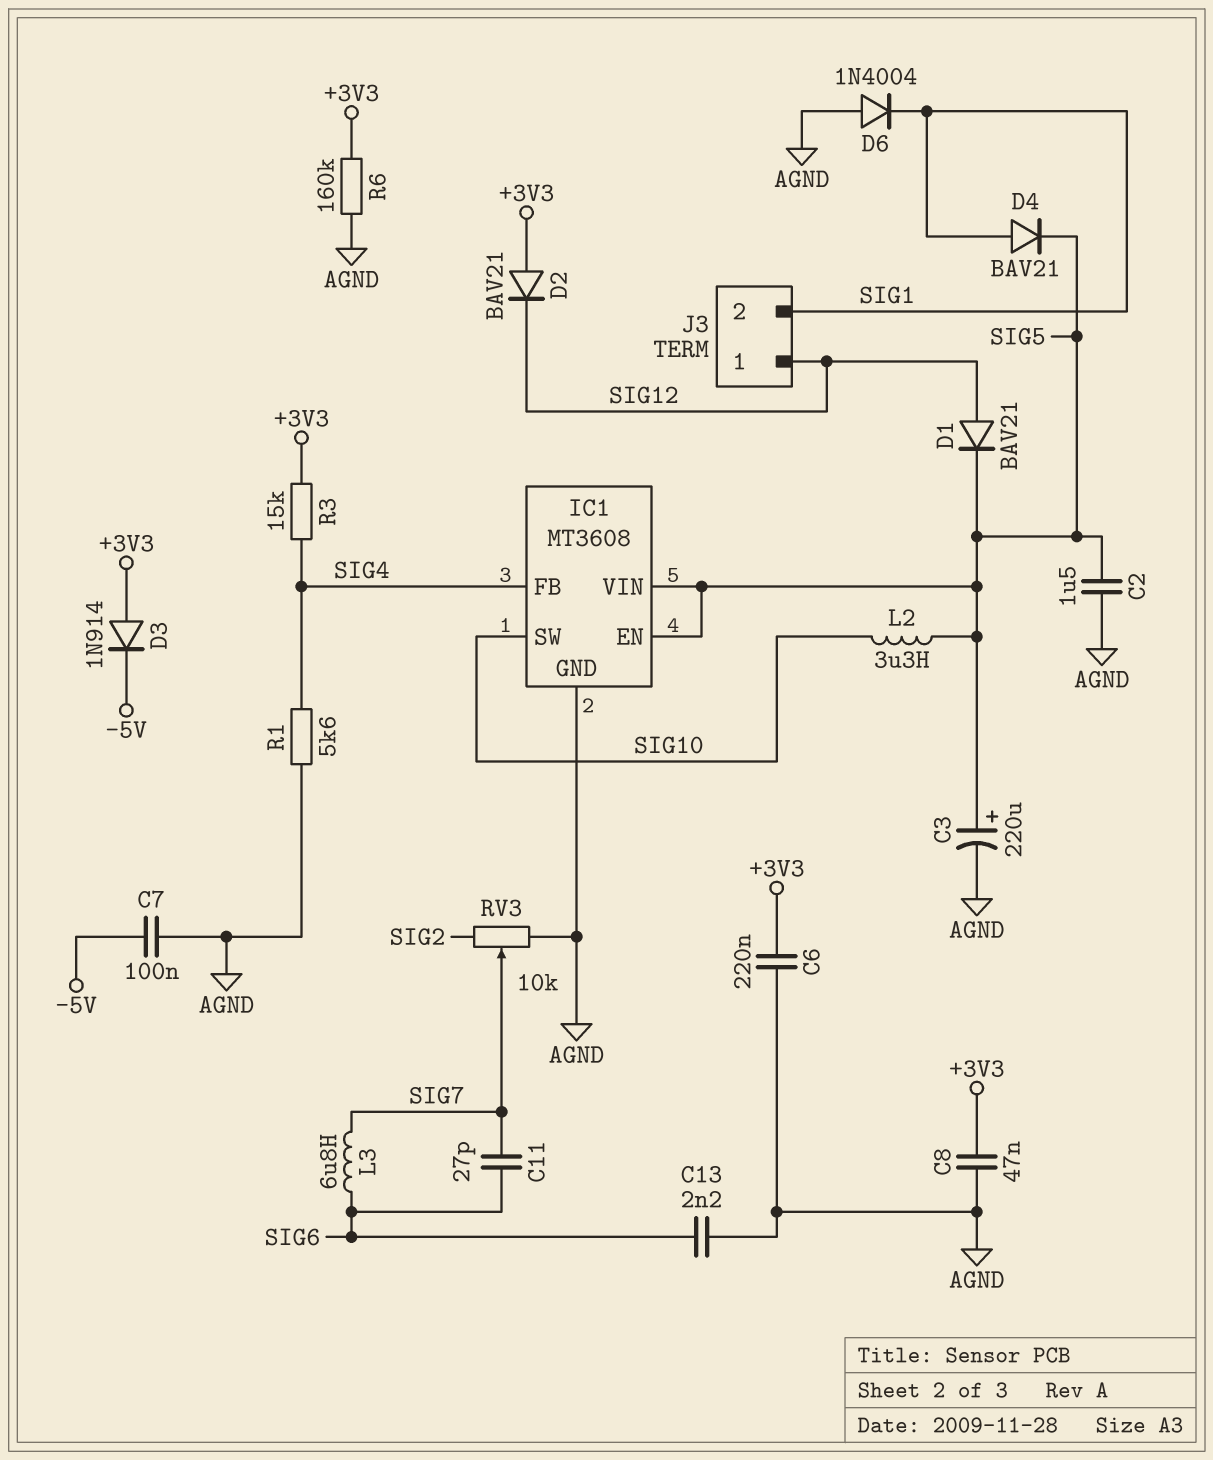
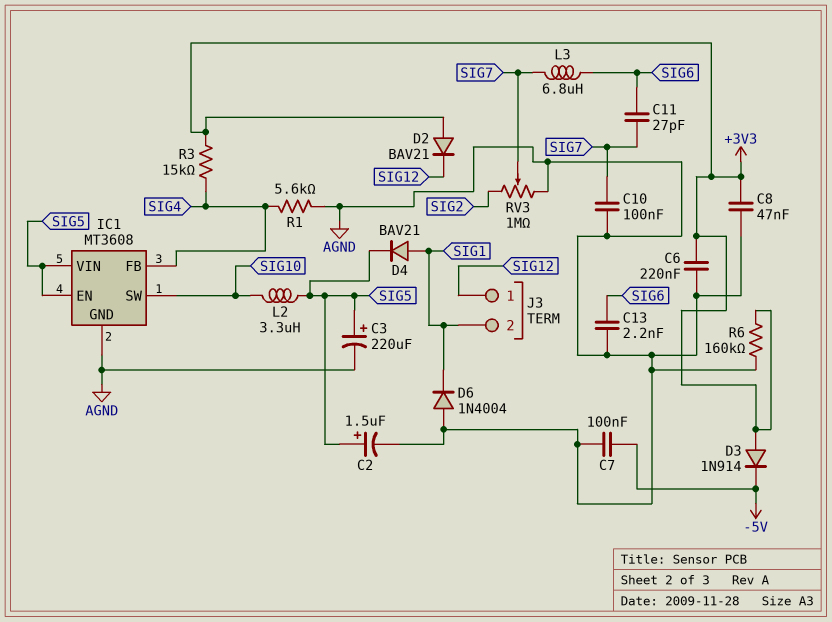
C2: 1.5uF (AGND, SIG5) -> 1.5uF (plus SIG5, minus AGND)
C10: none -> 100nF (AGND, SIG7)
D1: diode BAV21 (A SIG12, K SIG5) -> none
RV3: 10k (AGND, SIG2, wiper SIG7) -> 1M (AGND, SIG2, wiper SIG7)

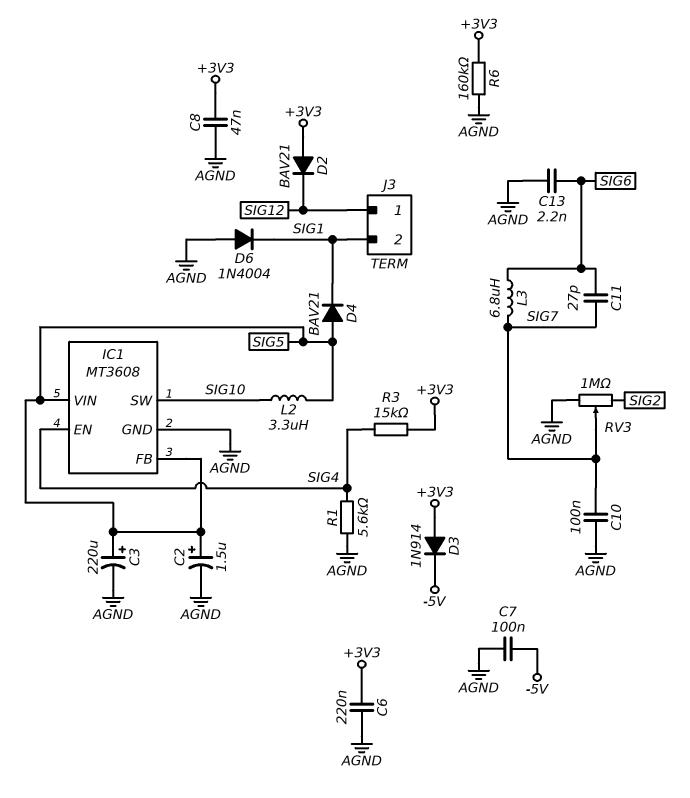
D4: diode BAV21 (A SIG1, K SIG5) -> diode BAV21 (A SIG5, K SIG1)
IC1 pin EN: SIG5 -> SIG4
IC1 pin FB: SIG4 -> SIG5

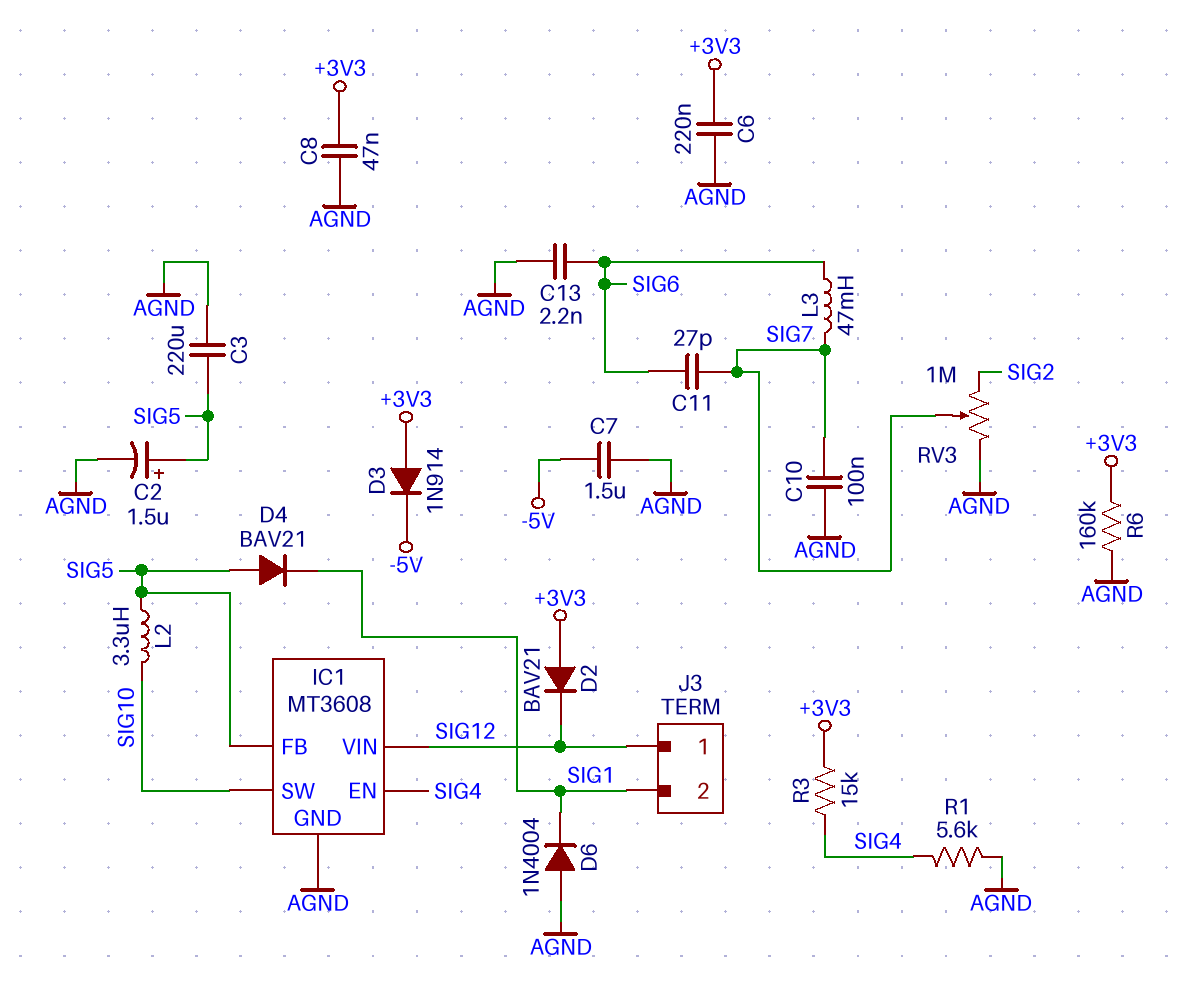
C3: 220uF (plus SIG5, minus AGND) -> 220uF (AGND, SIG5)
C7: 100nF (-5V, AGND) -> 1.5uF (-5V, AGND)
IC1 pin VIN: SIG5 -> SIG12
L3: 6.8uH (SIG6, SIG7) -> 47mH (SIG6, SIG7)

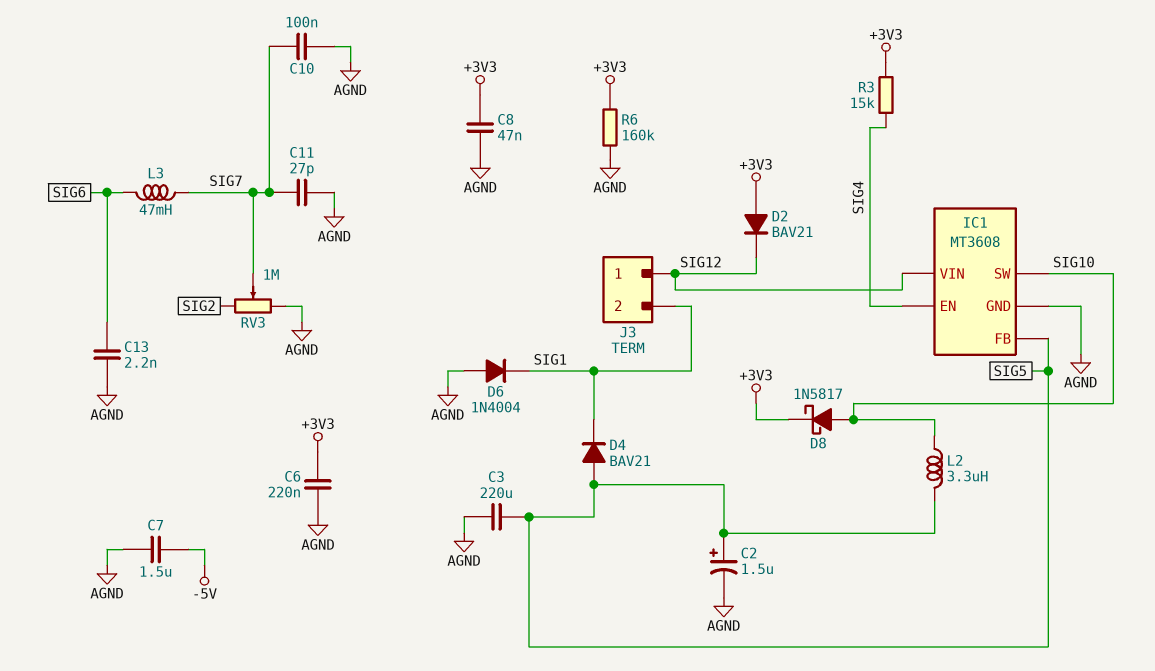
C11: 27pF (SIG6, SIG7) -> 27pF (AGND, SIG7)
D3: diode 1N914 (A +3V3, K -5V) -> none
D8: none -> schottky 1N5817 (A SIG10, K +3V3)
R1: 5.6k (AGND, SIG4) -> none

